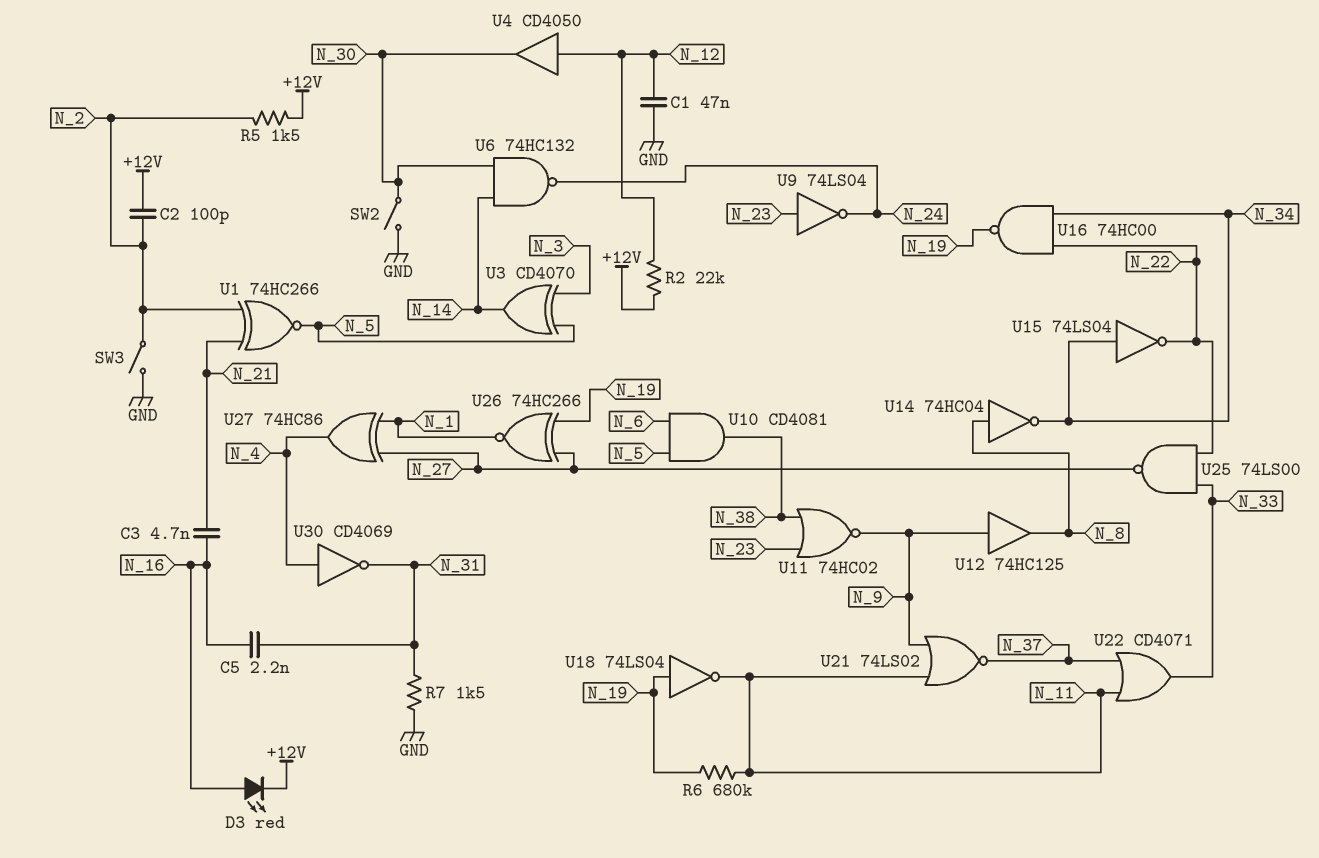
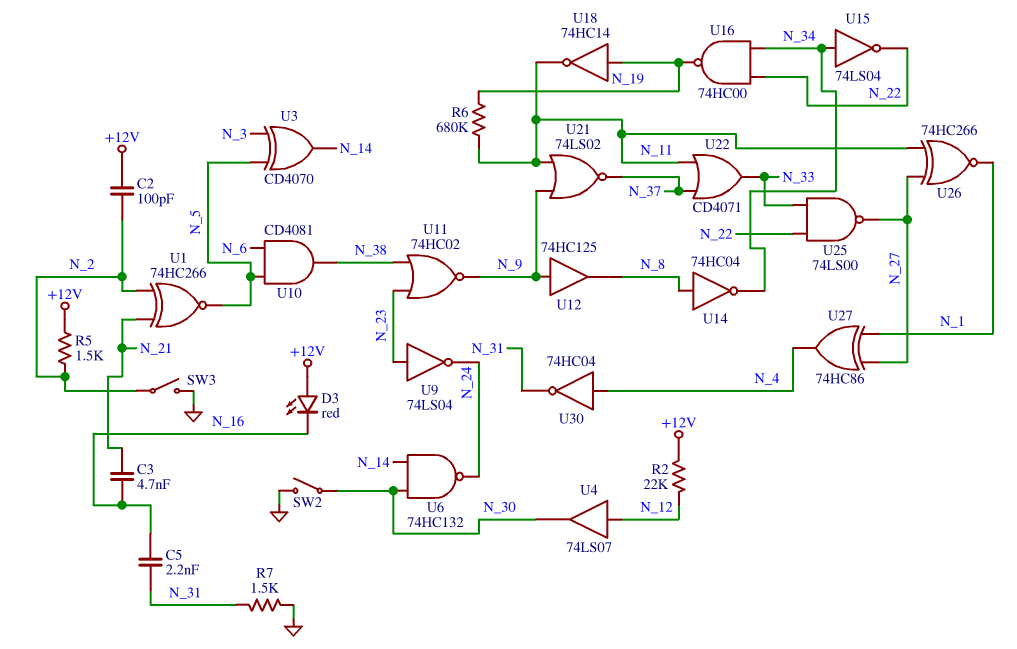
C1: 47nF (GND, N_12) -> none
D3: LED red (A N_16, K +12V) -> LED red (A +12V, K N_16)
U4: buffer CD4050 (in N_12, out N_30) -> buffer 74LS07 (in N_12, out N_30)
U18: NOT 74LS04 (in N_19, out N_11) -> NOT 74HC14 (in N_19, out N_11)
U26: XNOR 74HC266 (in N_19, in N_27, out N_1) -> XNOR 74HC266 (in N_11, in N_27, out N_1)
U30: NOT CD4069 (in N_4, out N_31) -> NOT 74HC04 (in N_4, out N_31)

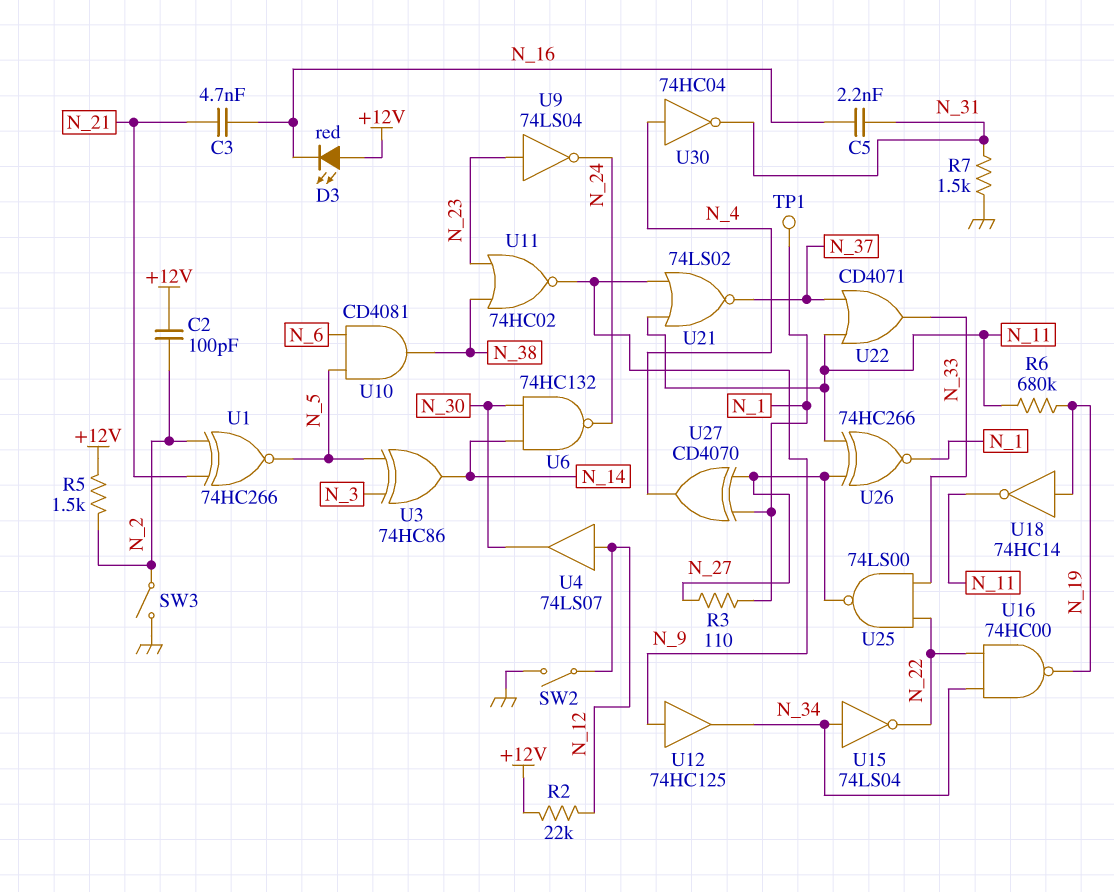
R3: none -> 110 (N_1, N_27)
SW2: switch (GND, N_30) -> switch (GND, N_12)
TP1: none -> test point (N_1)
U3: XOR CD4070 (in N_3, in N_5, out N_14) -> XOR 74HC86 (in N_3, in N_5, out N_14)
U12: buffer 74HC125 (in N_9, out N_8) -> buffer 74HC125 (in N_9, out N_34)
U14: NOT 74HC04 (in N_8, out N_34) -> none
U27: XOR 74HC86 (in N_1, in N_27, out N_4) -> XOR CD4070 (in N_1, in N_27, out N_4)

